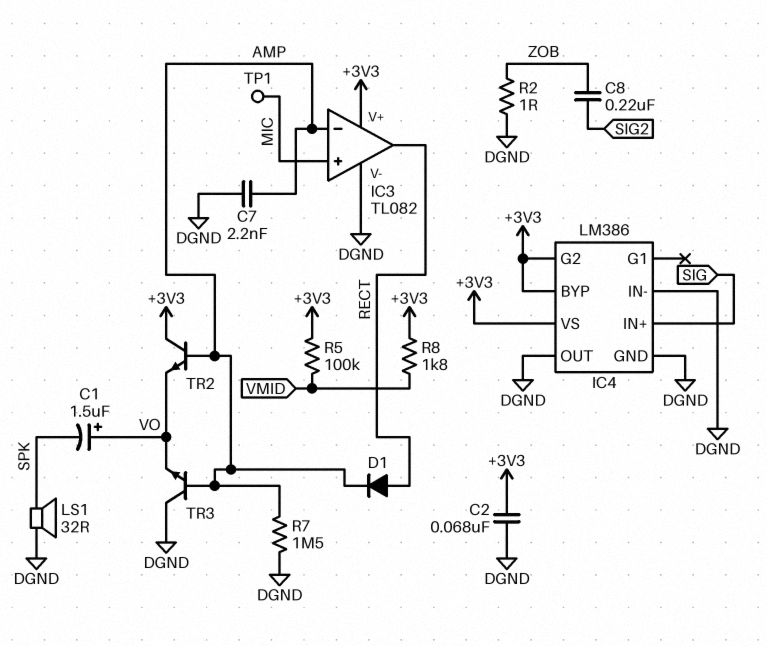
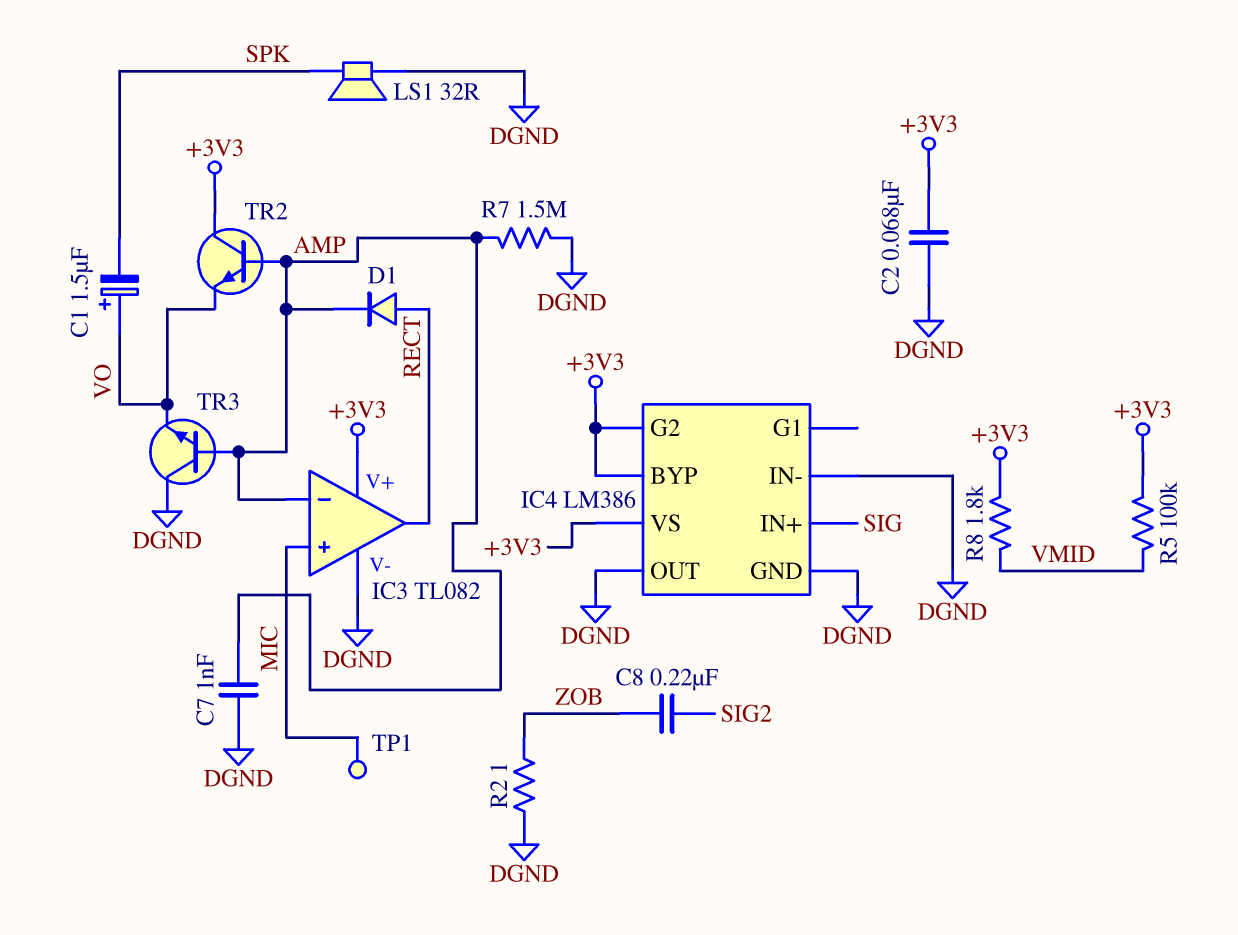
C7: 2.2nF (AMP, DGND) -> 1nF (AMP, DGND)

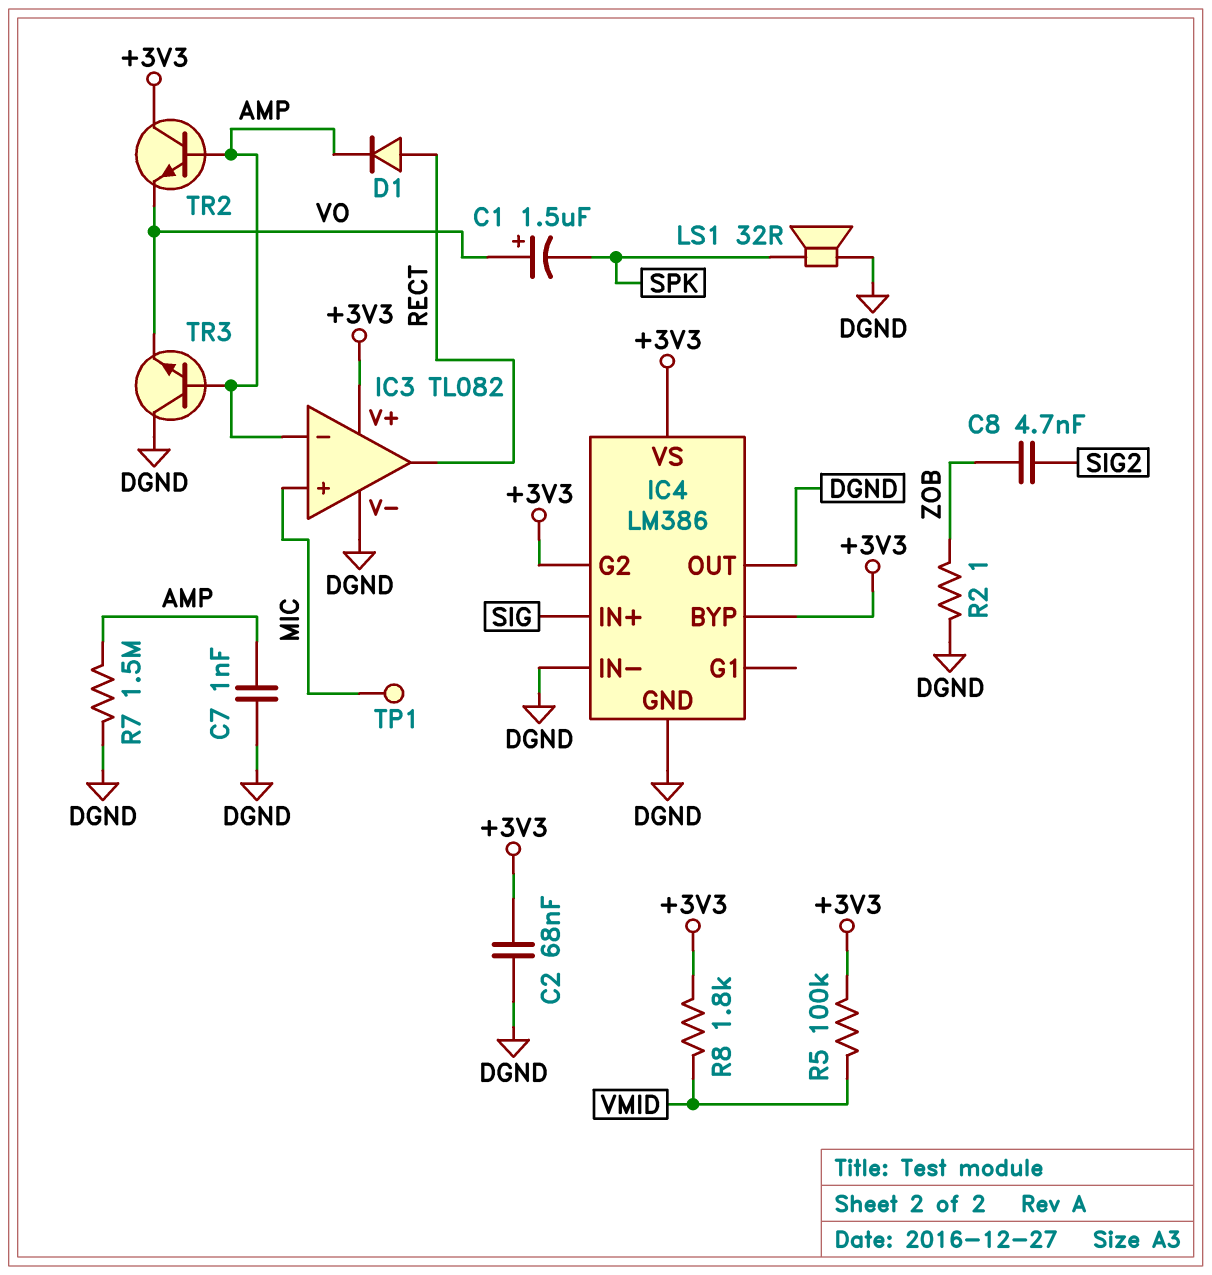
C8: 220nF (SIG2, ZOB) -> 4.7nF (SIG2, ZOB)

